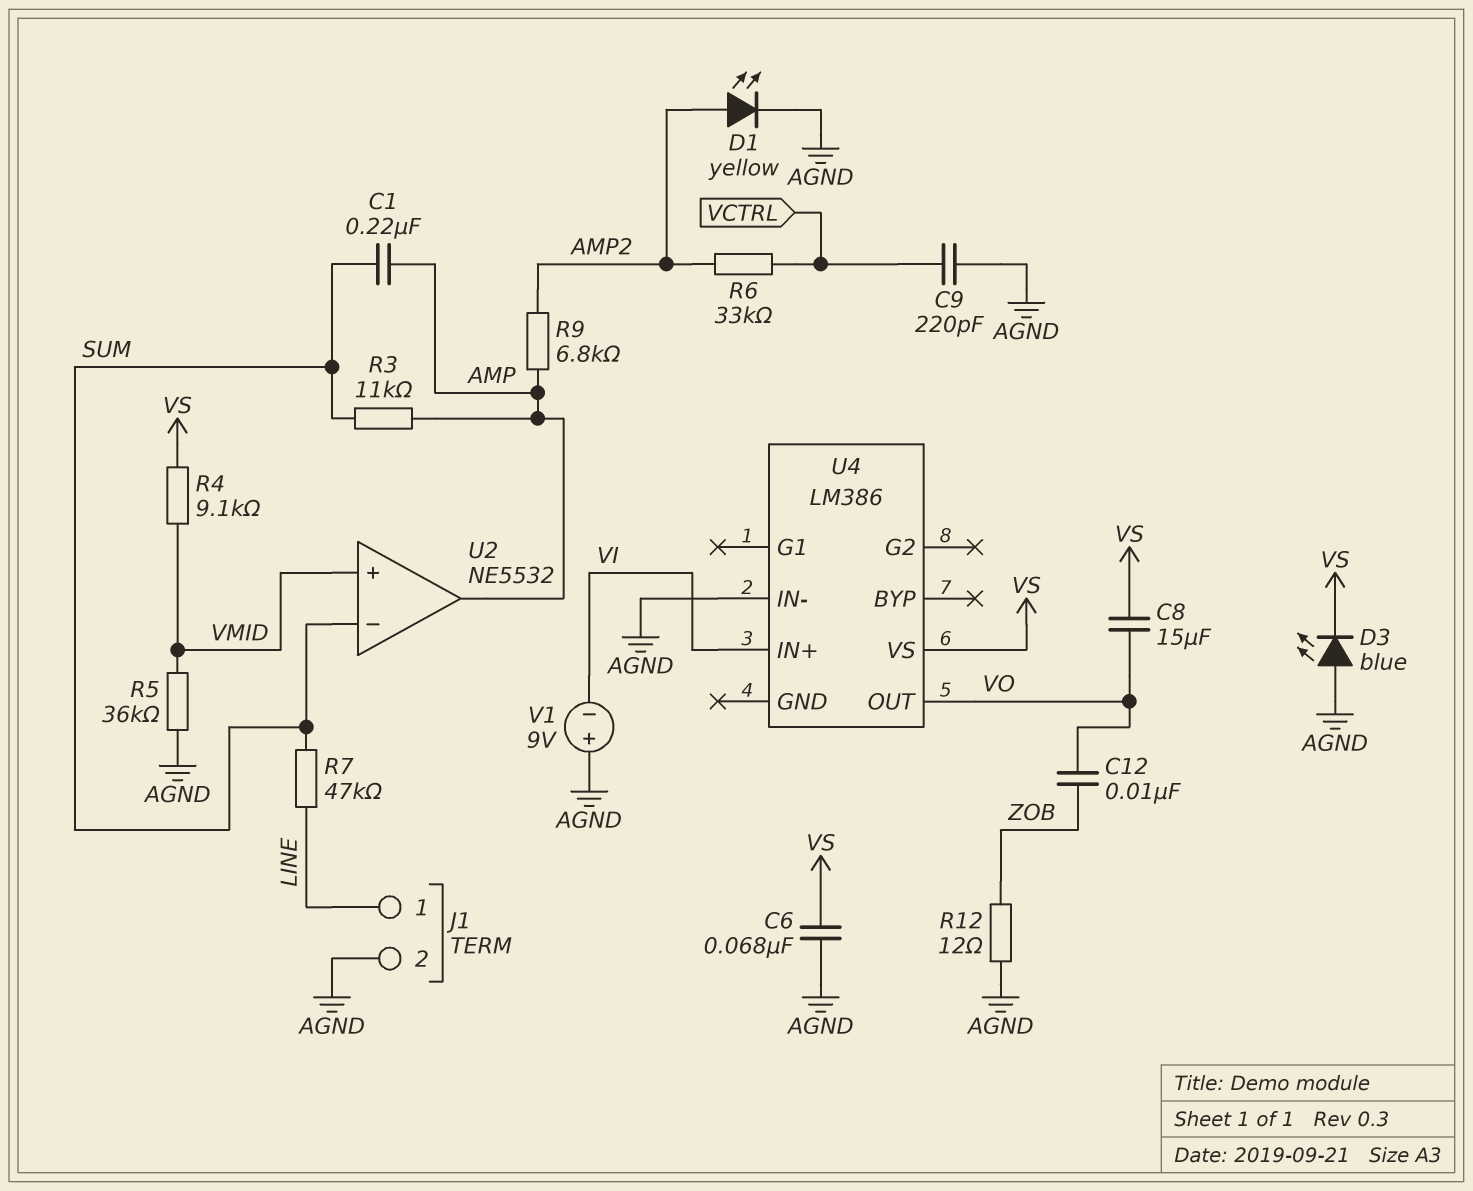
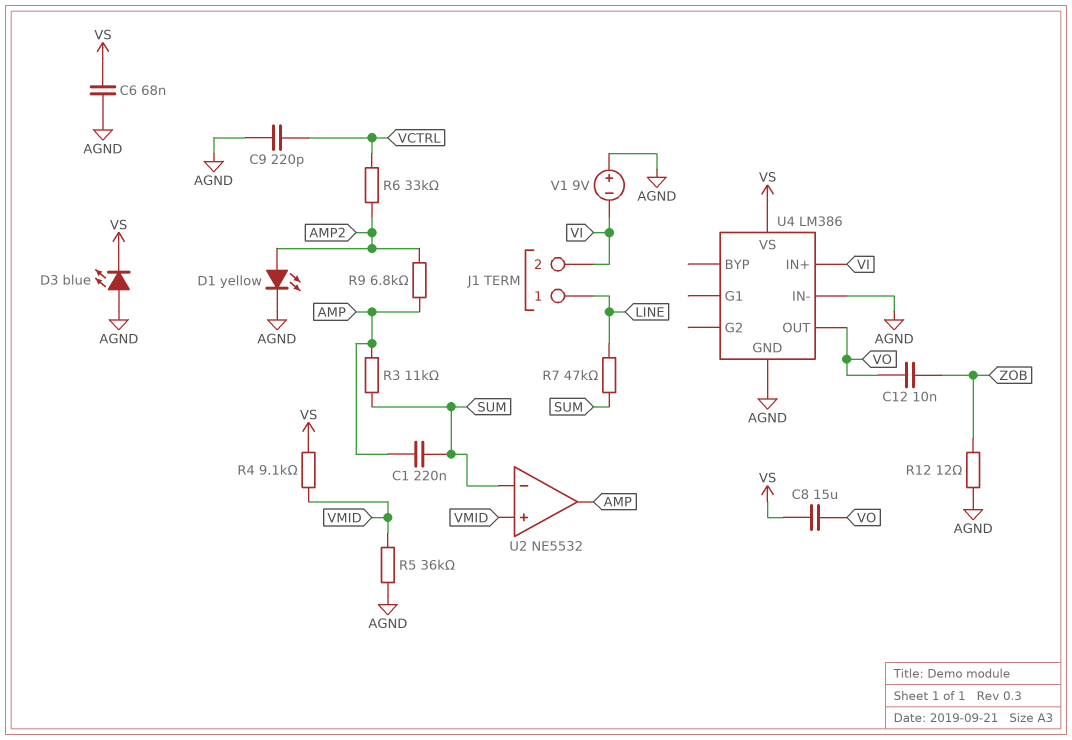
J1 pin 2: AGND -> VI
U4 pin GND: none -> AGND

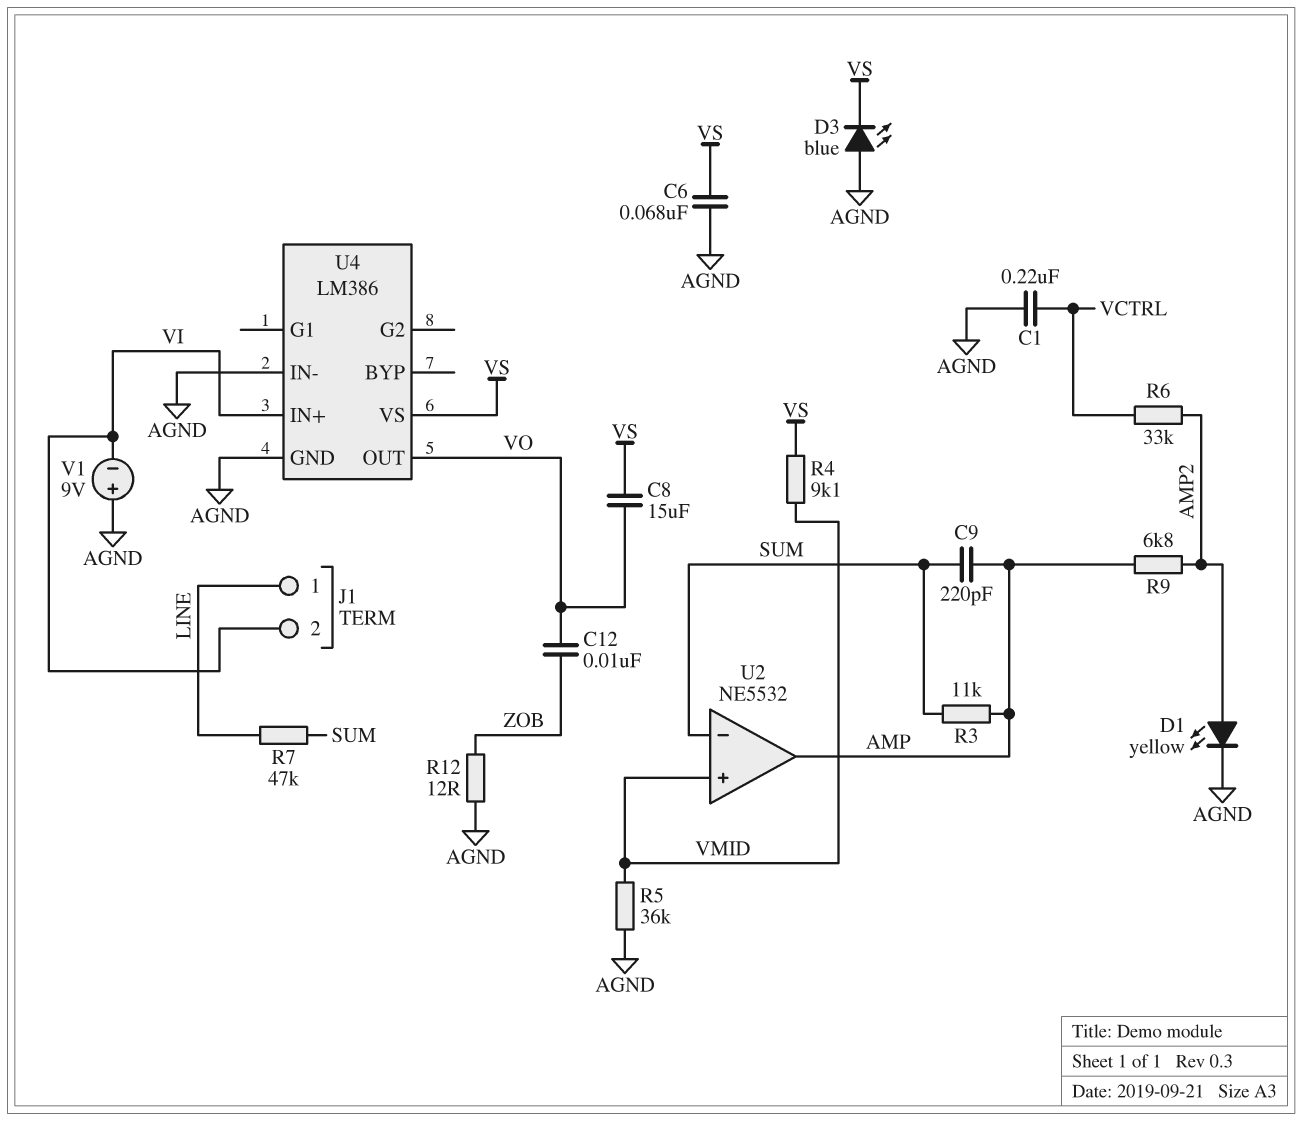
C1: 220nF (AMP, SUM) -> 220nF (AGND, VCTRL)
C9: 220pF (AGND, VCTRL) -> 220pF (AMP, SUM)

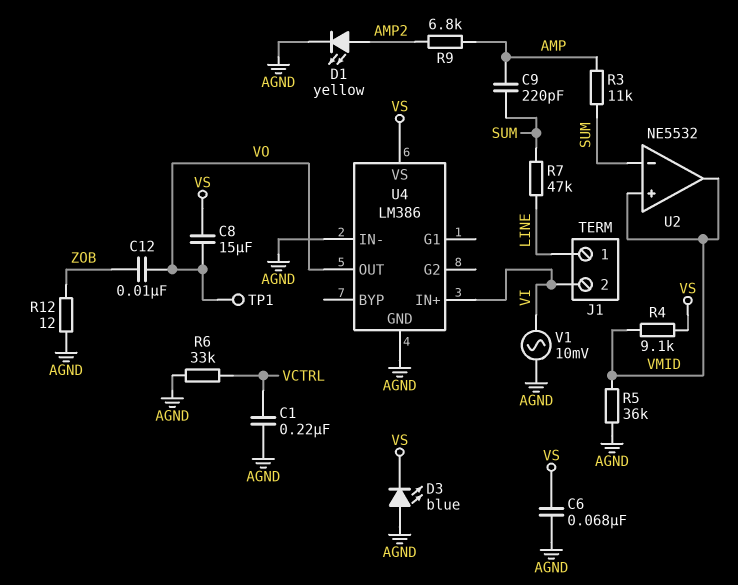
R6: 33k (AMP2, VCTRL) -> 33k (AGND, VCTRL)
TP1: none -> test point (VO)
U2 pin out: AMP -> VMID
V1: 9V (plus AGND, minus VI) -> AC 10mV (AGND, VI)

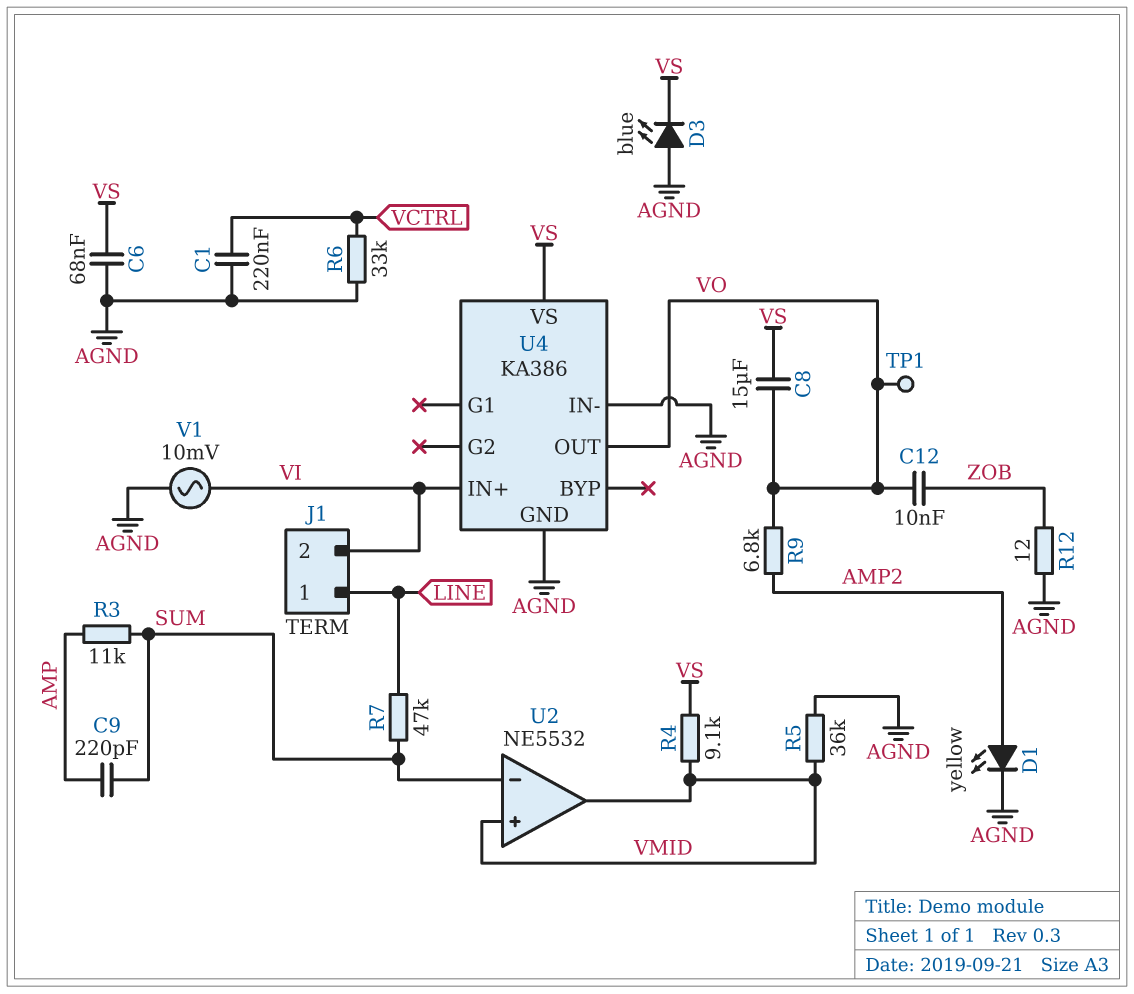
R9: 6.8k (AMP, AMP2) -> 6.8k (AMP2, VO)
U4: LM386 -> KA386

